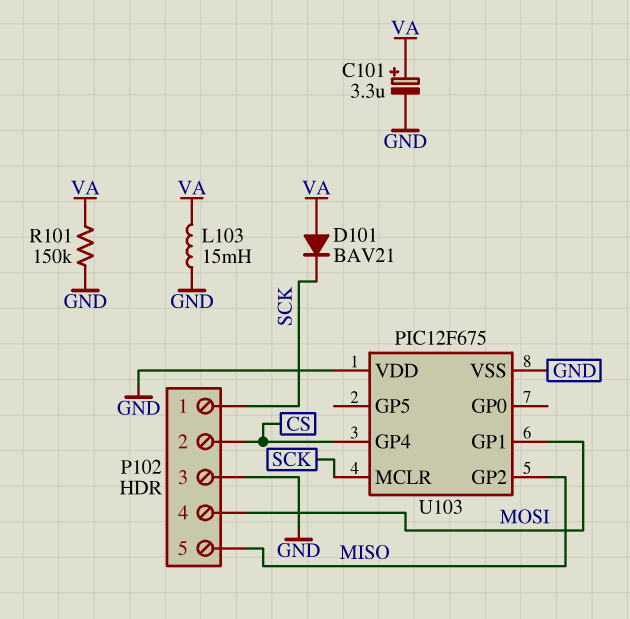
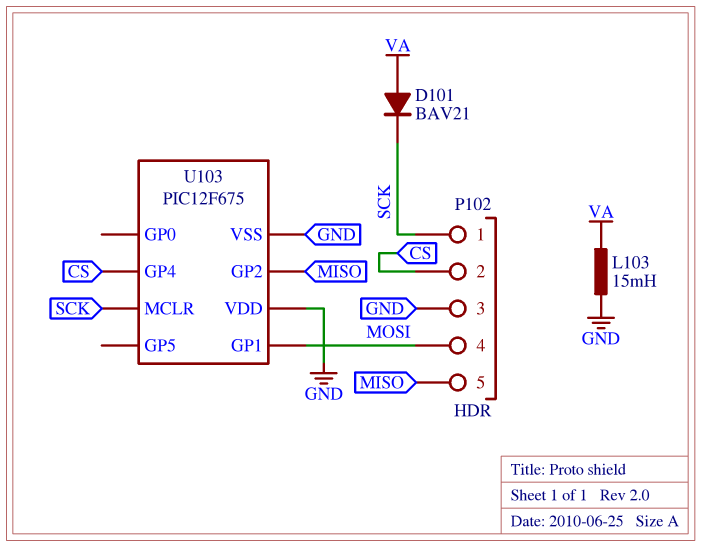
C101: 3.3uF (plus VA, minus GND) -> none
R101: 150k (GND, VA) -> none

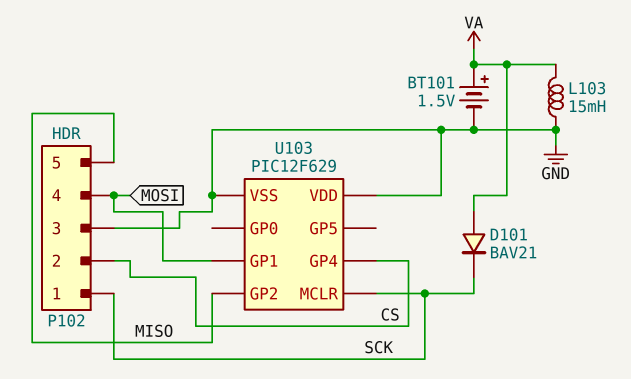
BT101: none -> 1.5V (plus VA, minus GND)
U103: PIC12F675 -> PIC12F629

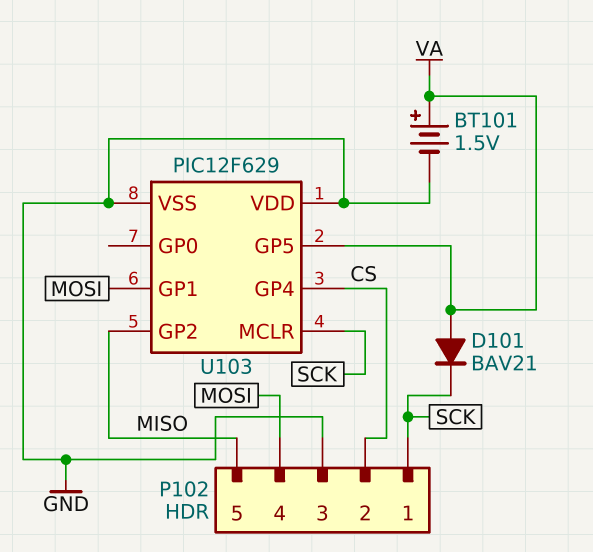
L103: 15mH (GND, VA) -> none
U103 pin GP5: none -> VA

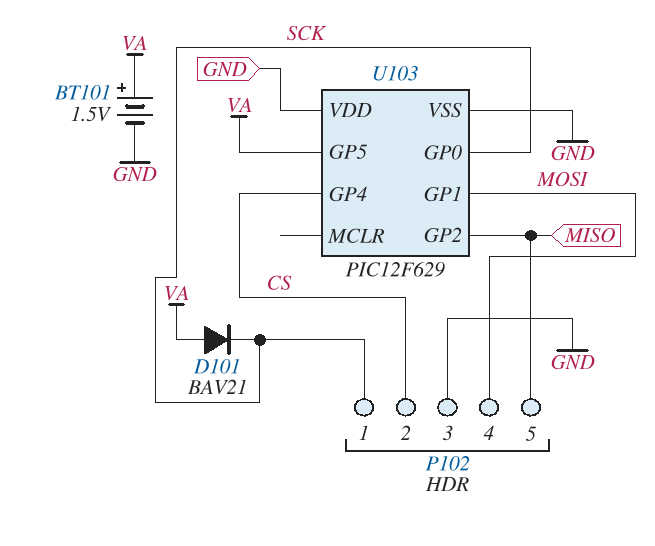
U103 pin GP0: none -> SCK
U103 pin MCLR: SCK -> none

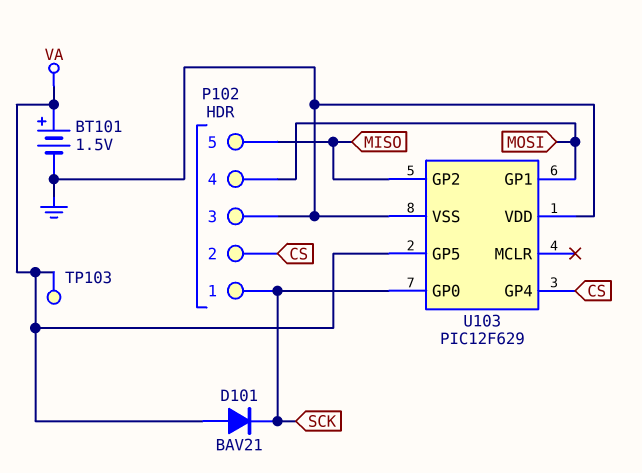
TP103: none -> test point (VA)

